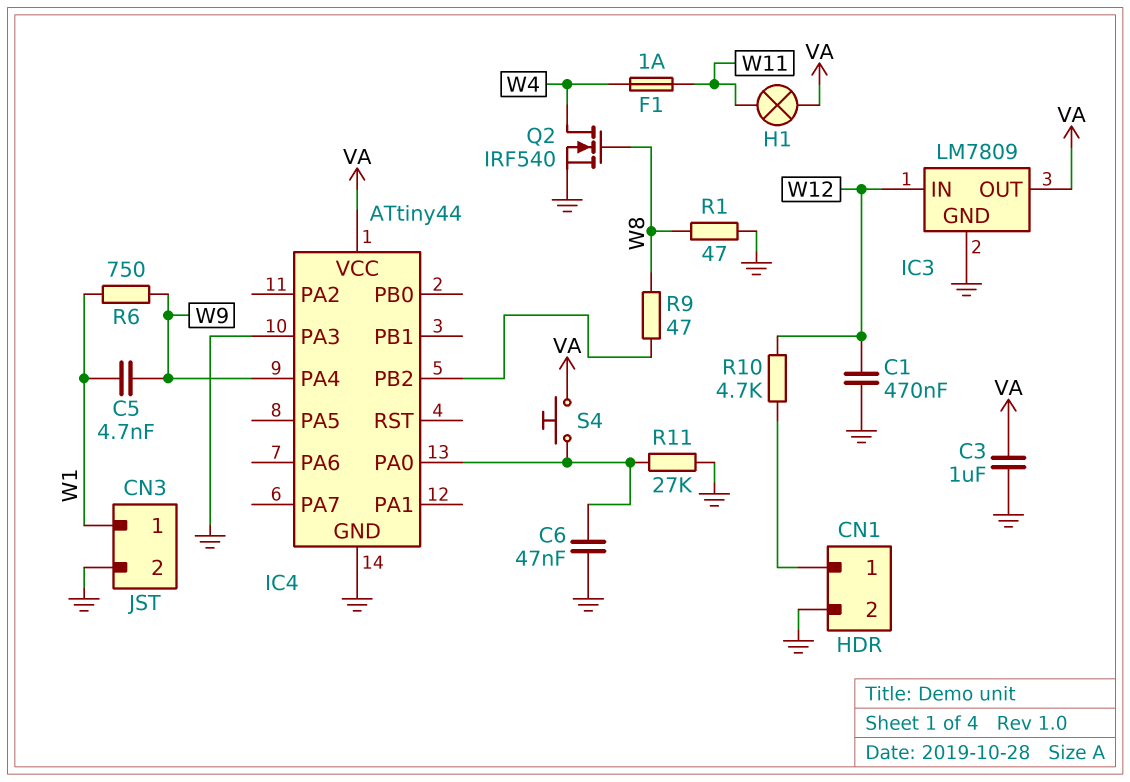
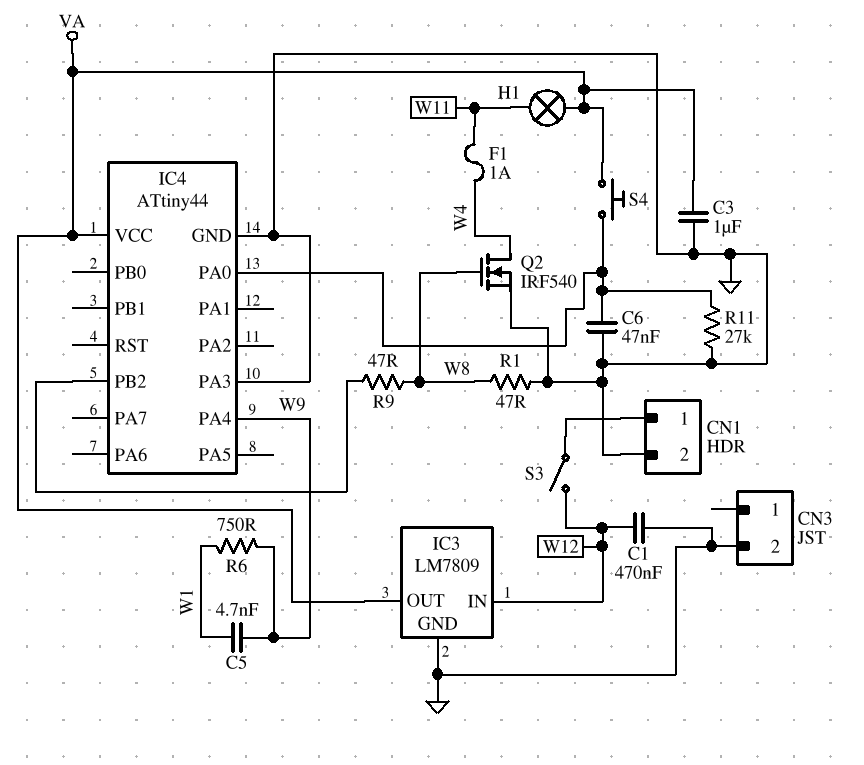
CN3 pin 1: W1 -> none
R10: 4.7k (CN1/1, W12) -> none
S3: none -> switch (CN1/1, W12)

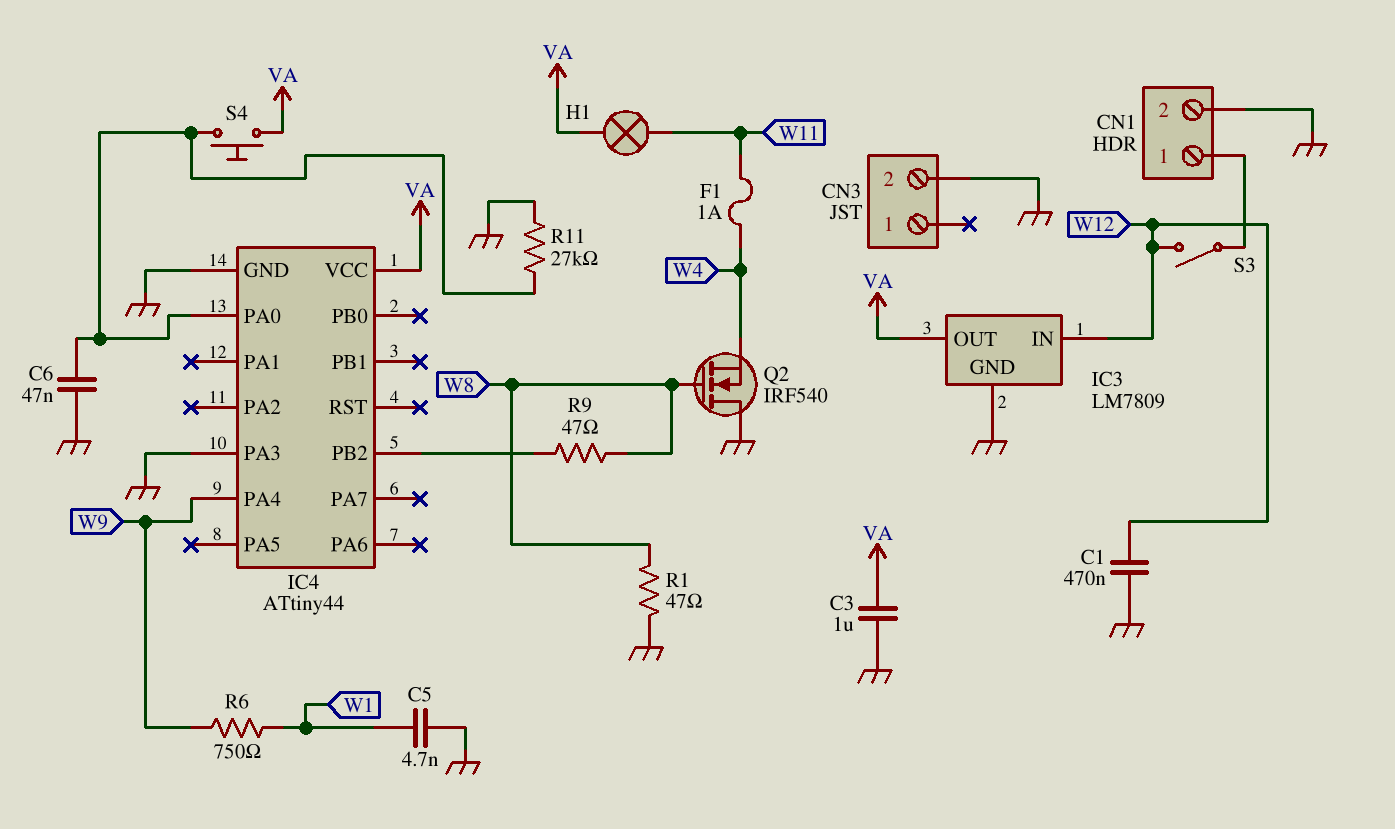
C5: 4.7nF (W1, W9) -> 4.7nF (GND, W1)
Q2: NMOS IRF540 (G W8, D W4, S GND) -> NMOS IRF540 (G W8, D GND, S W4)

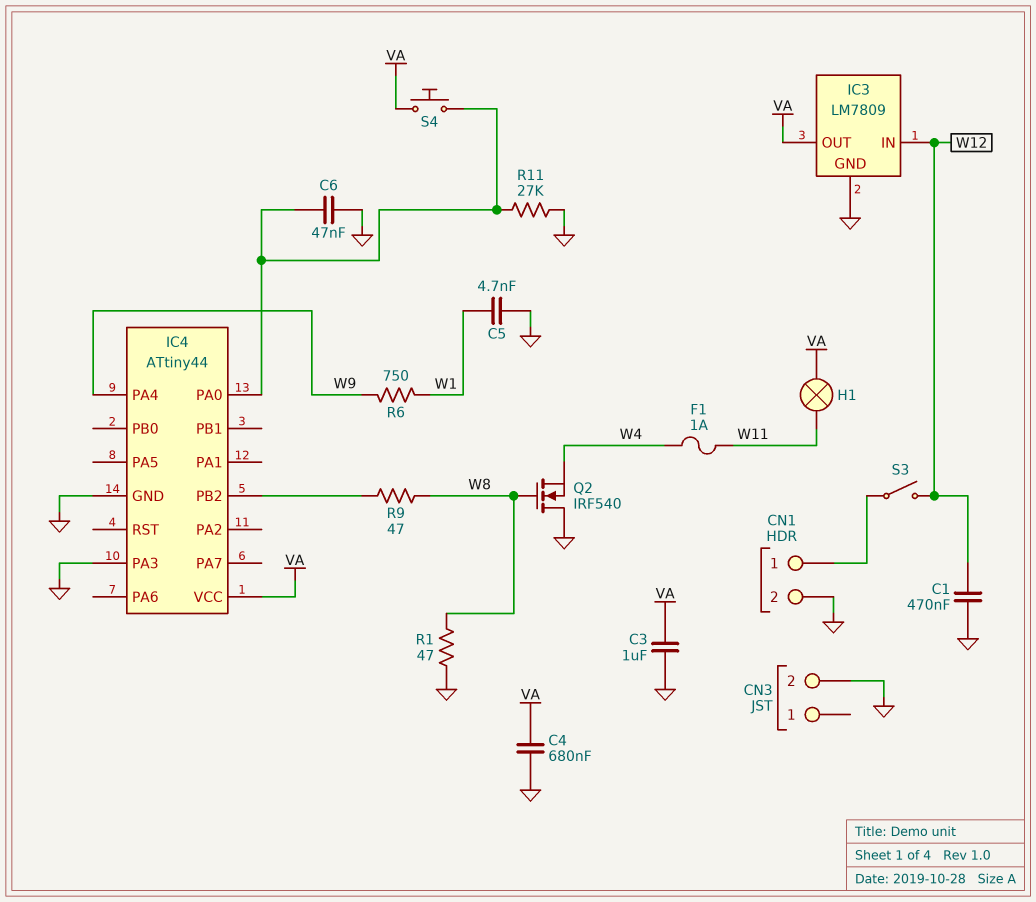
C4: none -> 680nF (GND, VA)

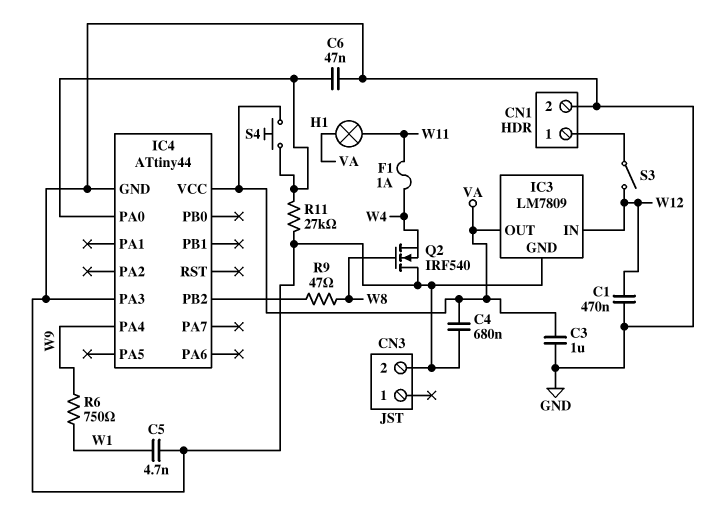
R1: 47 (GND, W8) -> none

